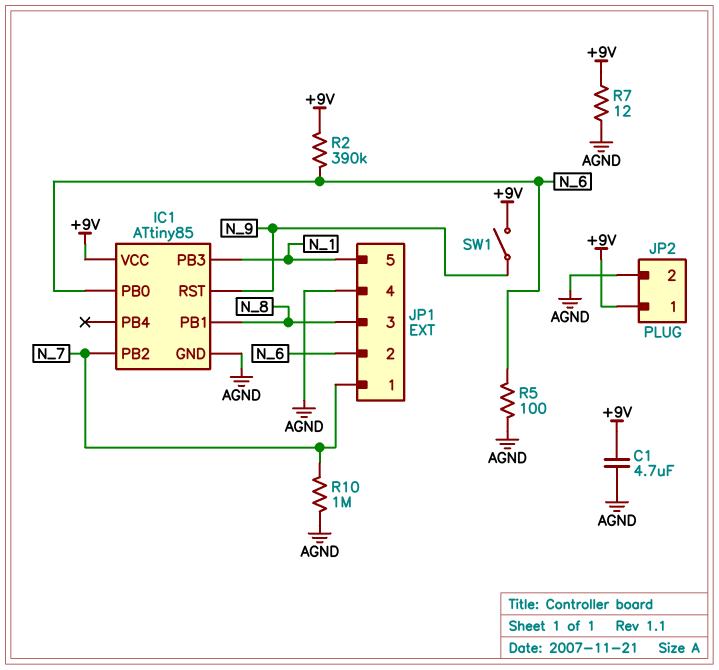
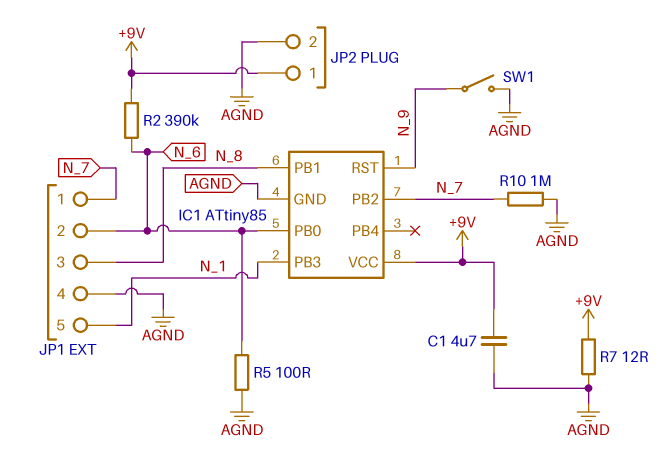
SW1: switch (+9V, N_9) -> switch (AGND, N_9)

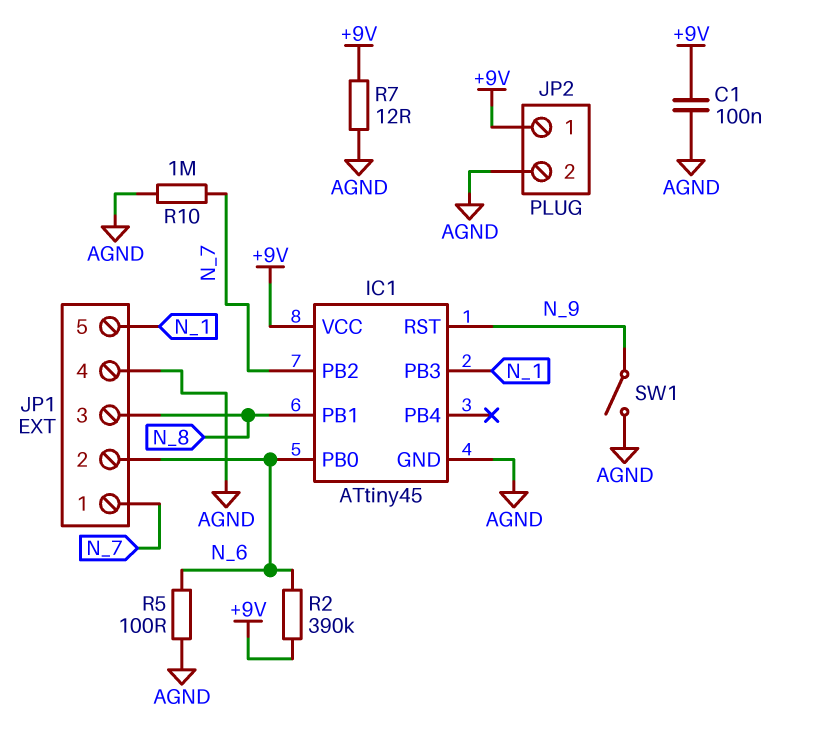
C1: 4.7uF (+9V, AGND) -> 100nF (+9V, AGND)
IC1: ATtiny85 -> ATtiny45

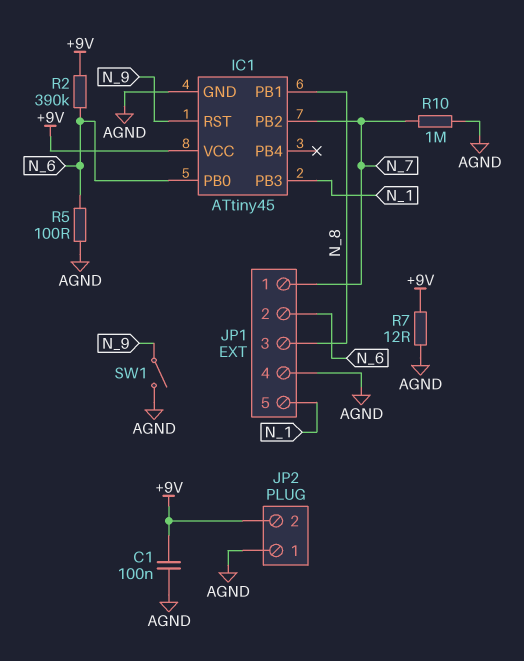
JP2 pin 1: +9V -> AGND
JP2 pin 2: AGND -> +9V

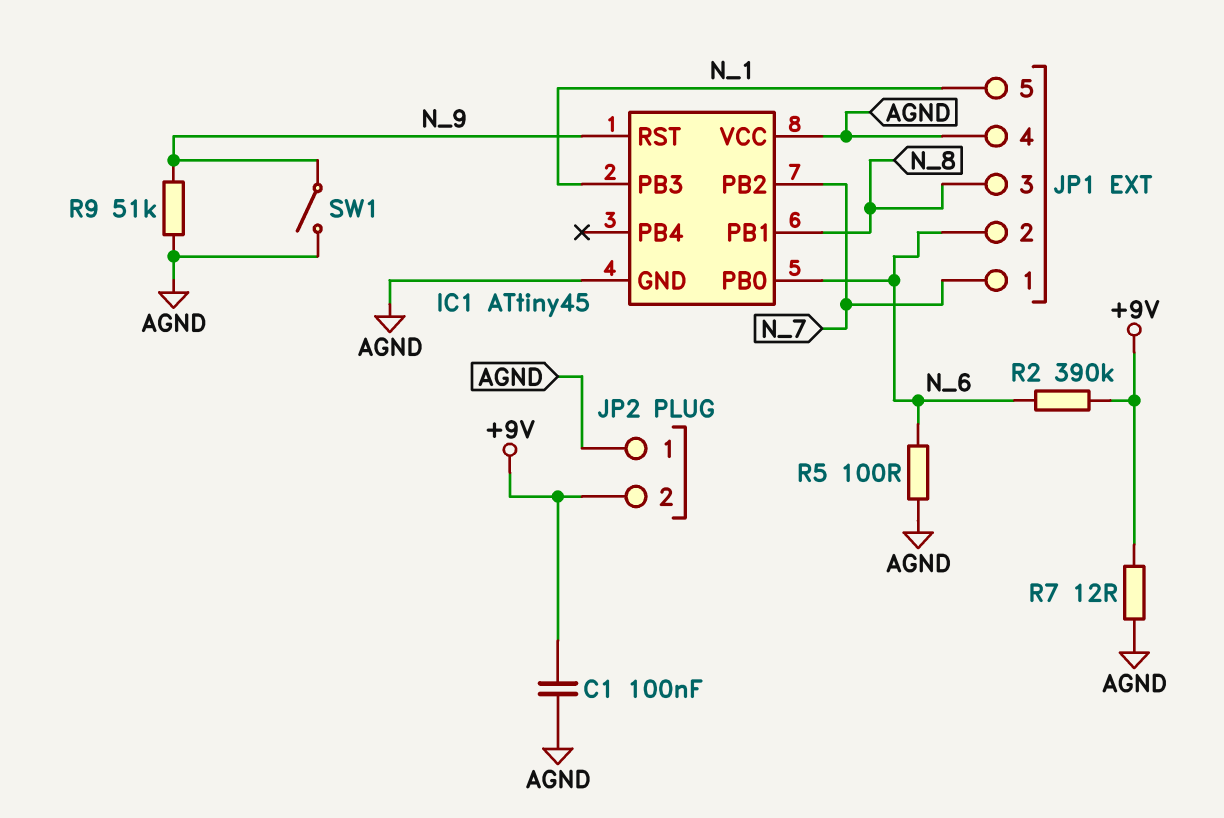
IC1 pin VCC: +9V -> AGND
R9: none -> 51k (AGND, N_9)
R10: 1M (AGND, N_7) -> none

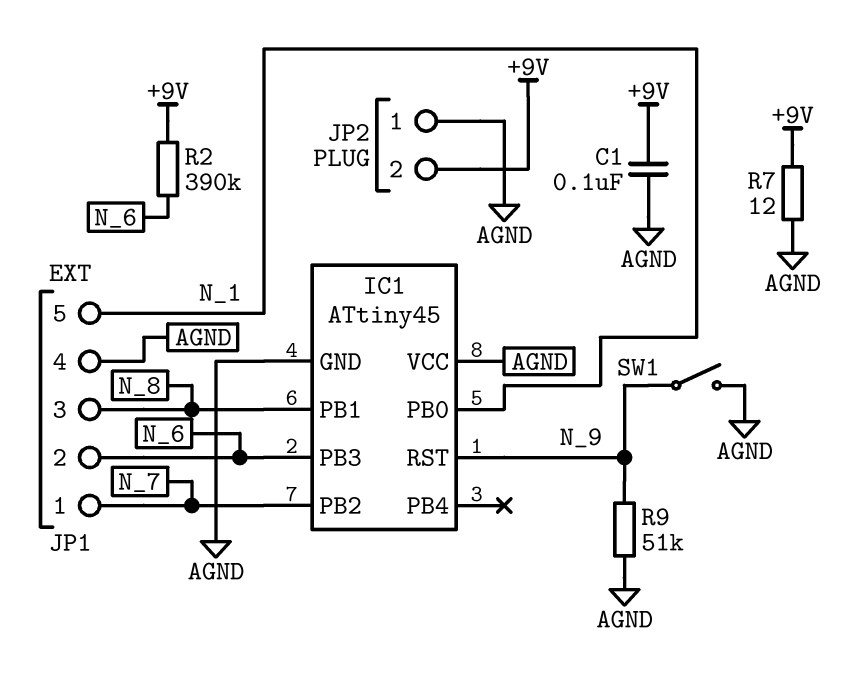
IC1 pin PB0: N_6 -> N_1
IC1 pin PB3: N_1 -> N_6
R5: 100 (AGND, N_6) -> none

